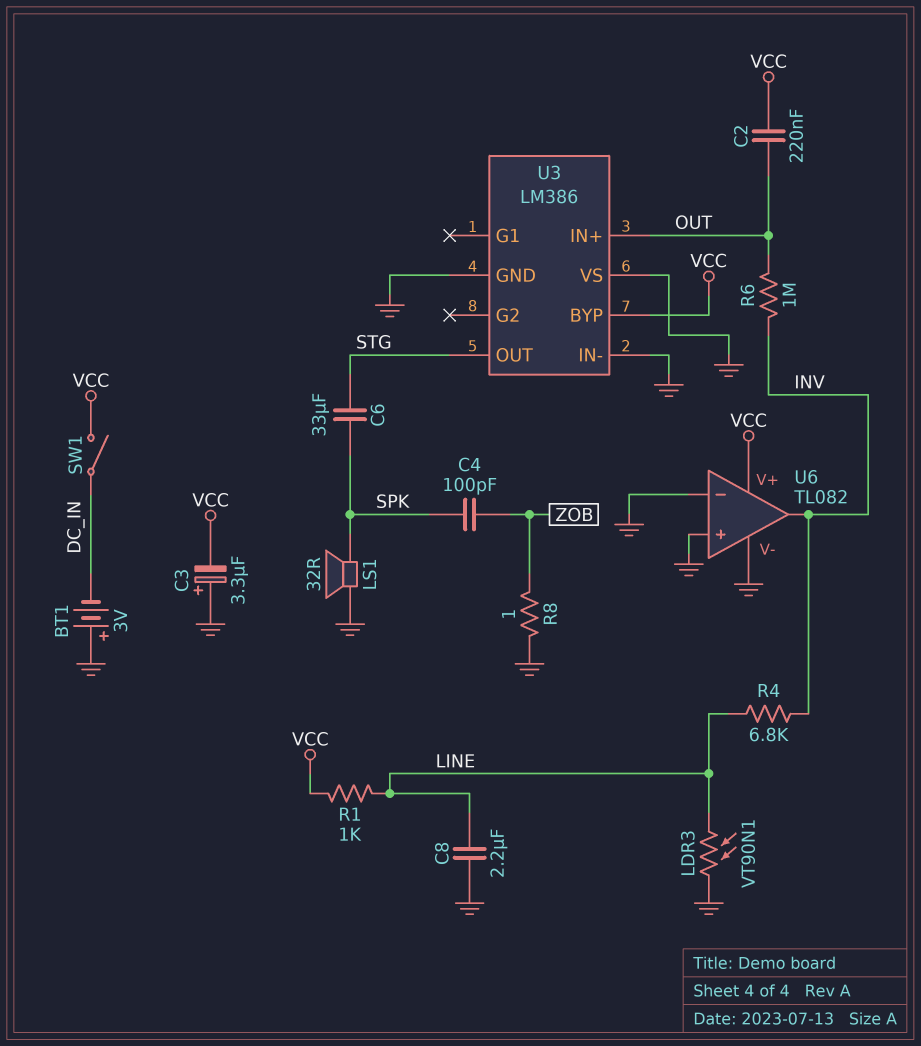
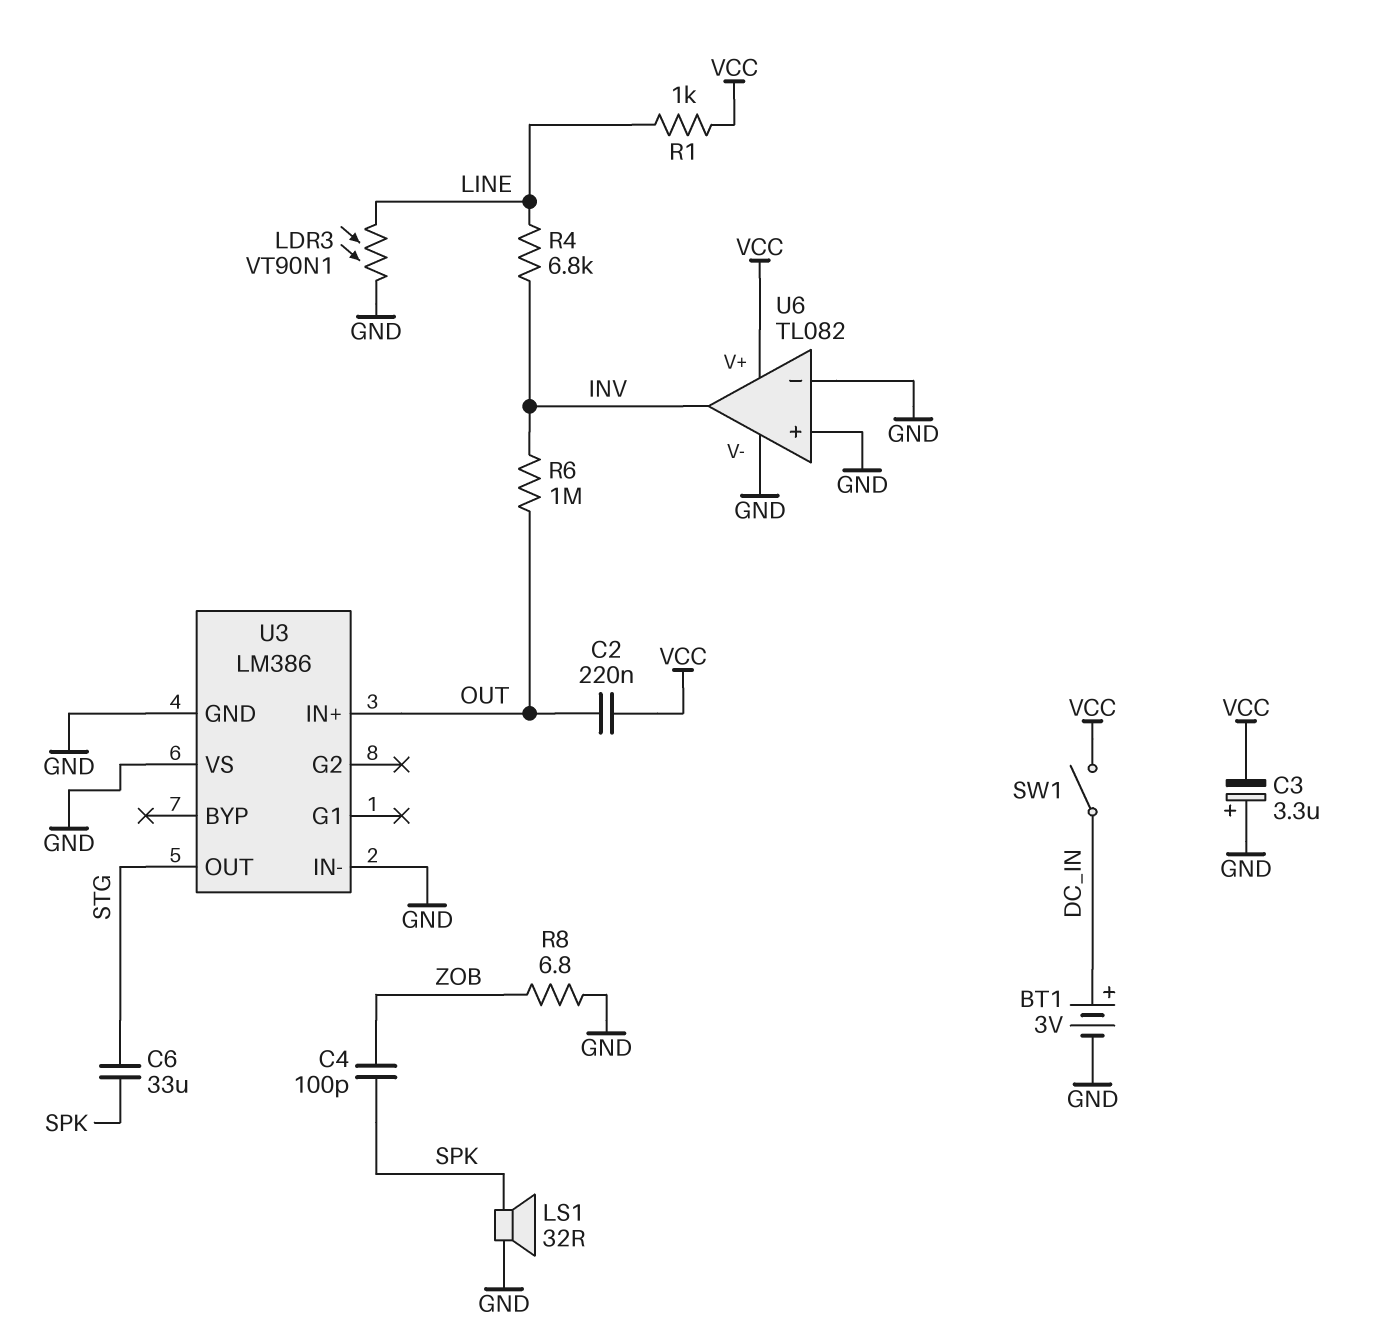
BT1: 3V (plus GND, minus DC_IN) -> 3V (plus DC_IN, minus GND)
C8: 2.2uF (GND, LINE) -> none
R8: 1 (GND, ZOB) -> 6.8 (GND, ZOB)
U3 pin BYP: VCC -> none

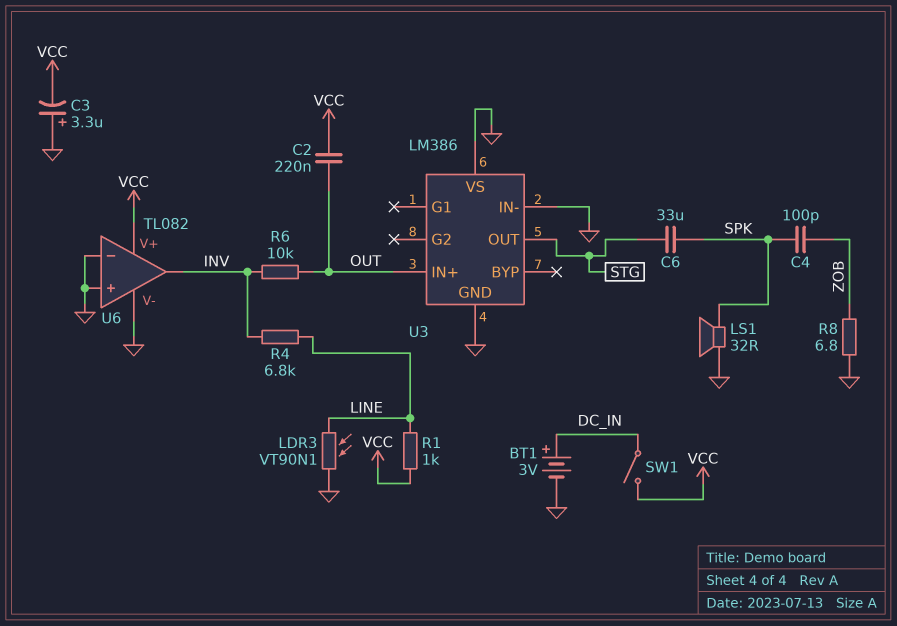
R6: 1M (INV, OUT) -> 10k (INV, OUT)

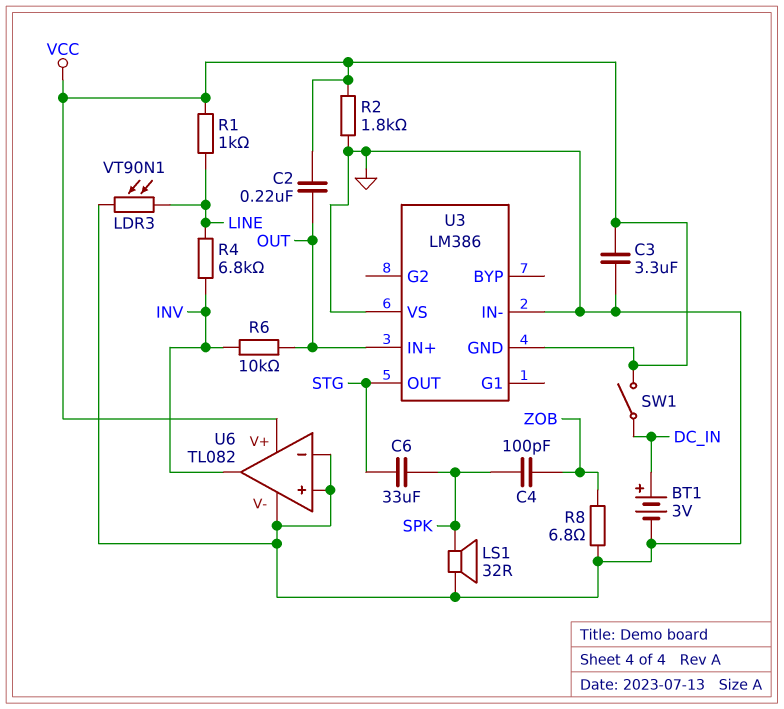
C3: 3.3uF (plus GND, minus VCC) -> 3.3uF (GND, VCC)
R2: none -> 1.8k (GND, VCC)
U3 pin GND: GND -> VCC

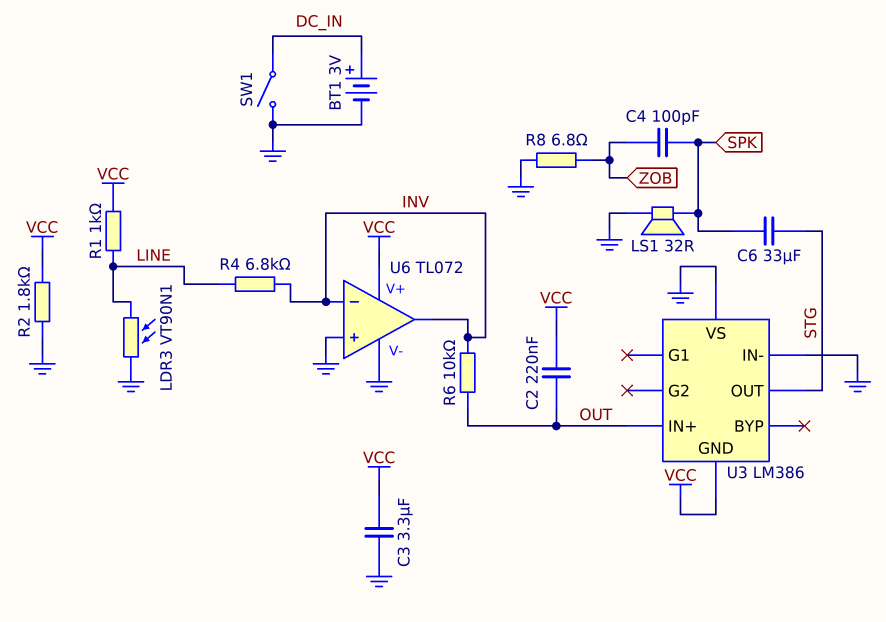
SW1: switch (DC_IN, VCC) -> switch (DC_IN, GND)
U6: TL082 -> TL072
U6 pin in-: GND -> INV

